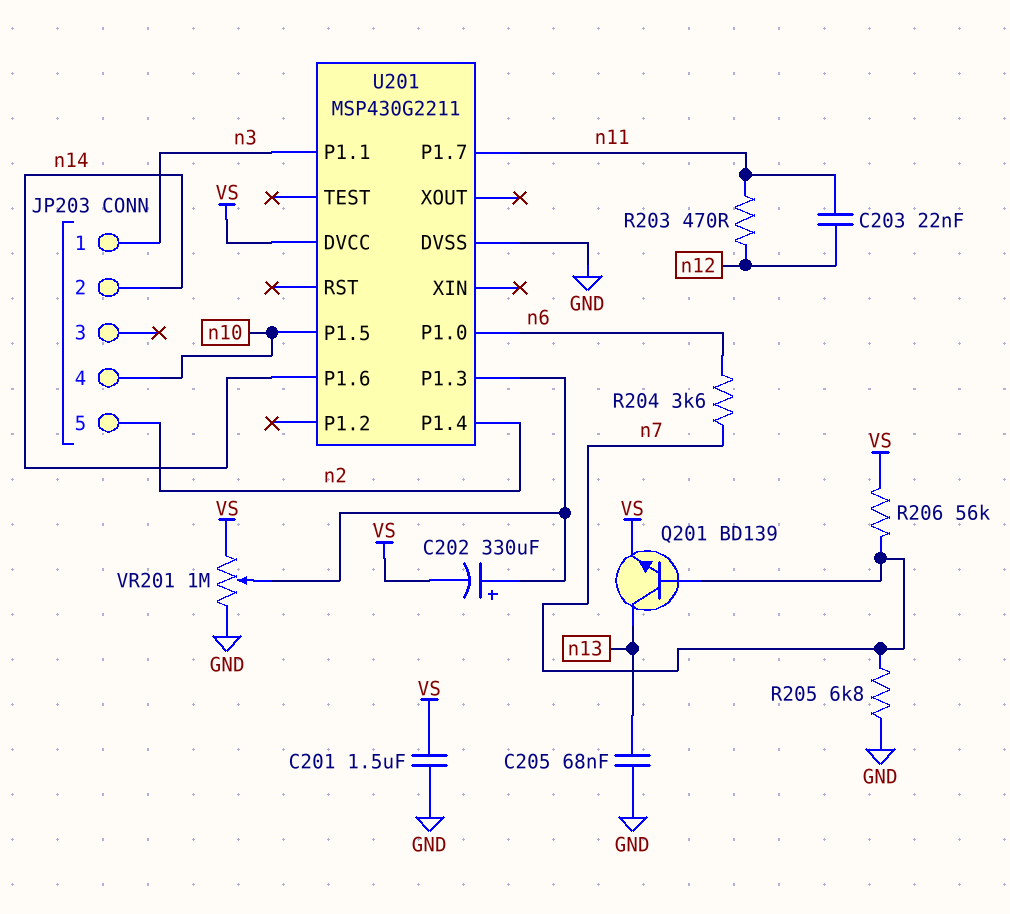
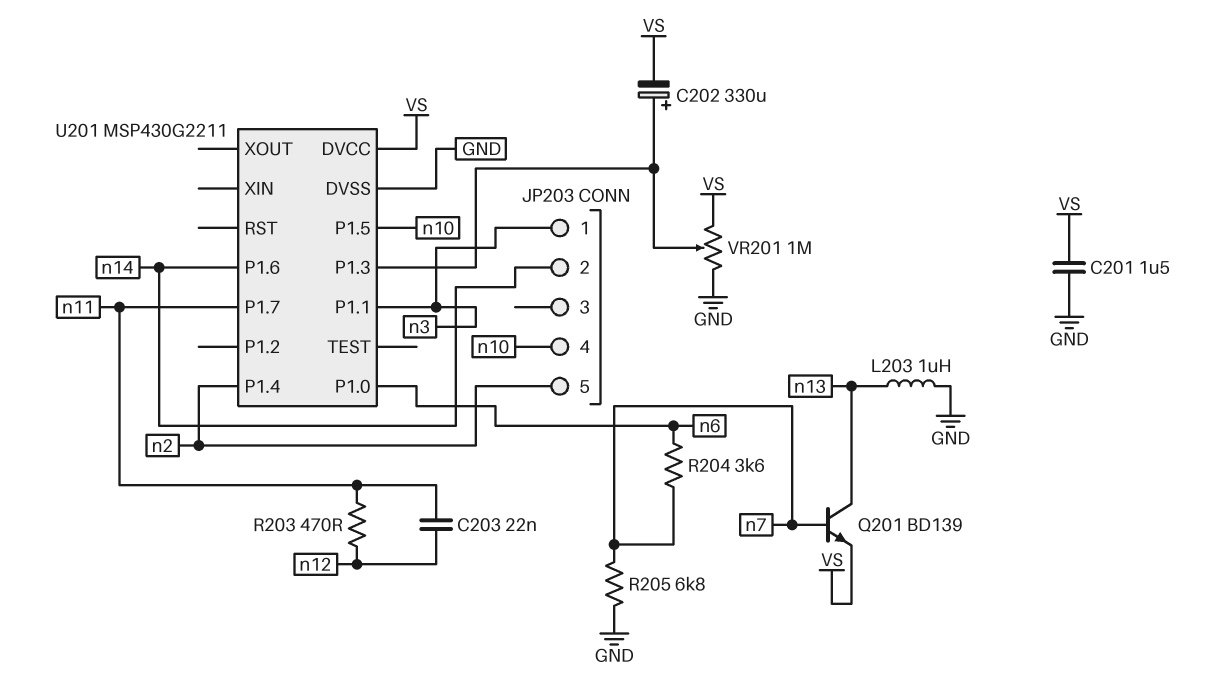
C205: 68nF (GND, n13) -> none
L203: none -> 1uH (GND, n13)
R206: 56k (VS, n7) -> none

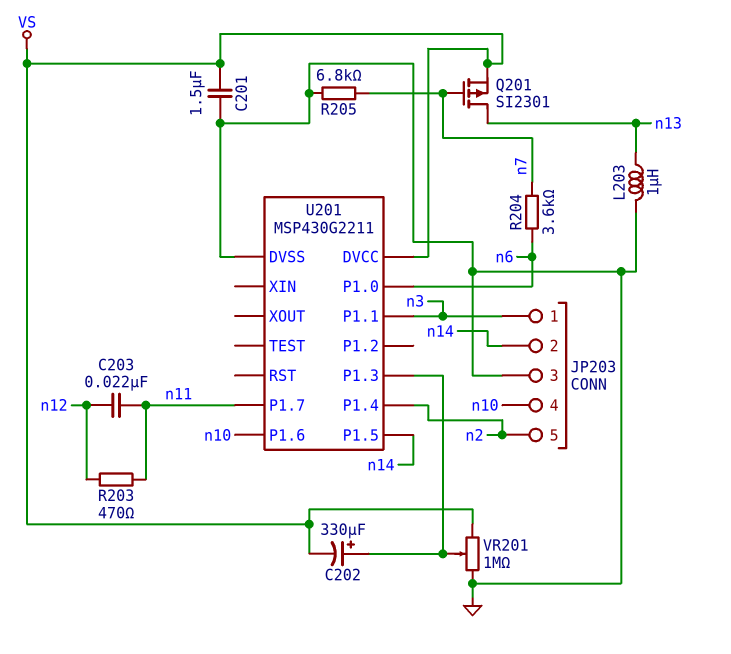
JP203 pin 3: none -> GND
Q201: NPN BD139 (B n7, C n13, E VS) -> PMOS SI2301 (G n7, D n13, S VS)
U201 pin P1.5: n10 -> n14
U201 pin P1.6: n14 -> n10

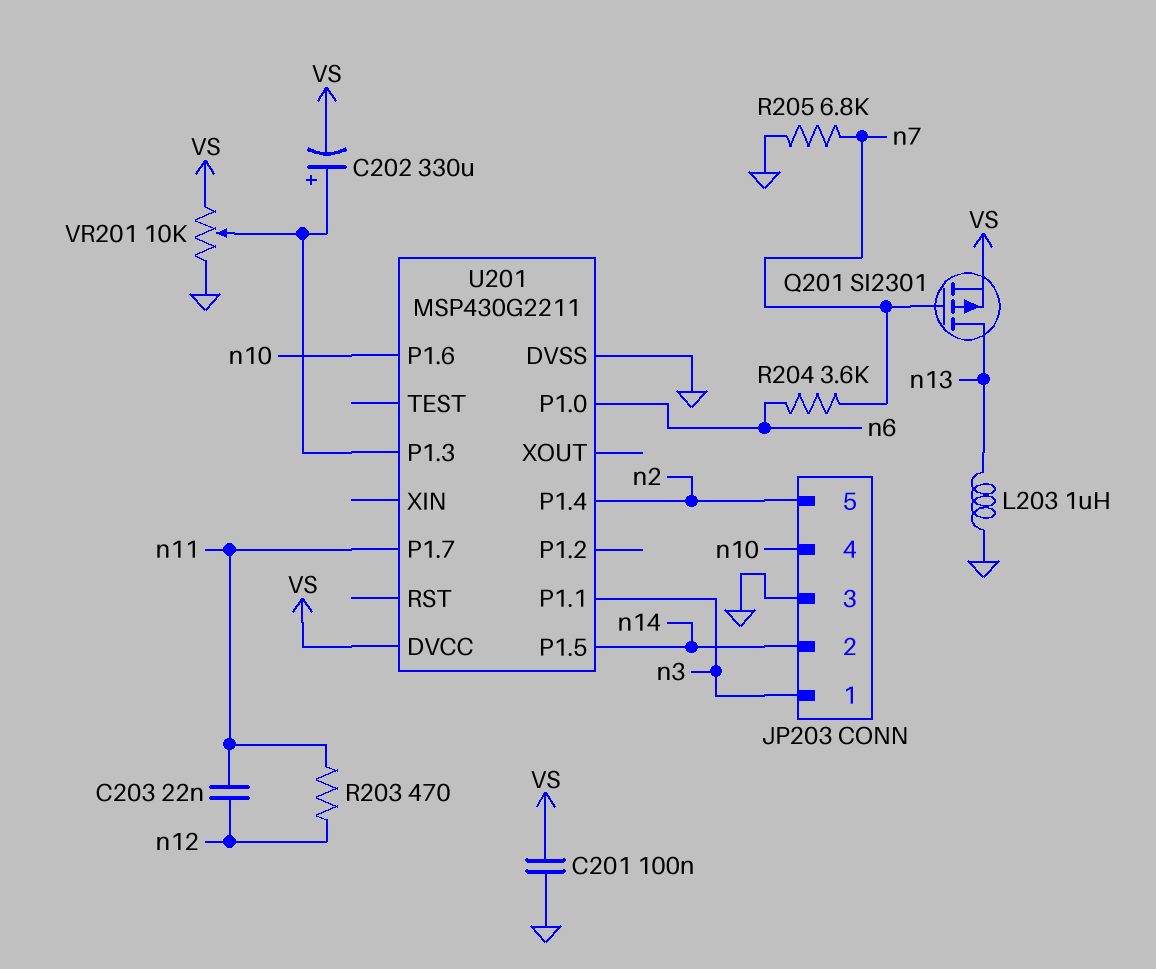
C201: 1.5uF (GND, VS) -> 100nF (GND, VS)
VR201: 1M (GND, VS, wiper U201/P1.3) -> 10k (GND, VS, wiper U201/P1.3)

